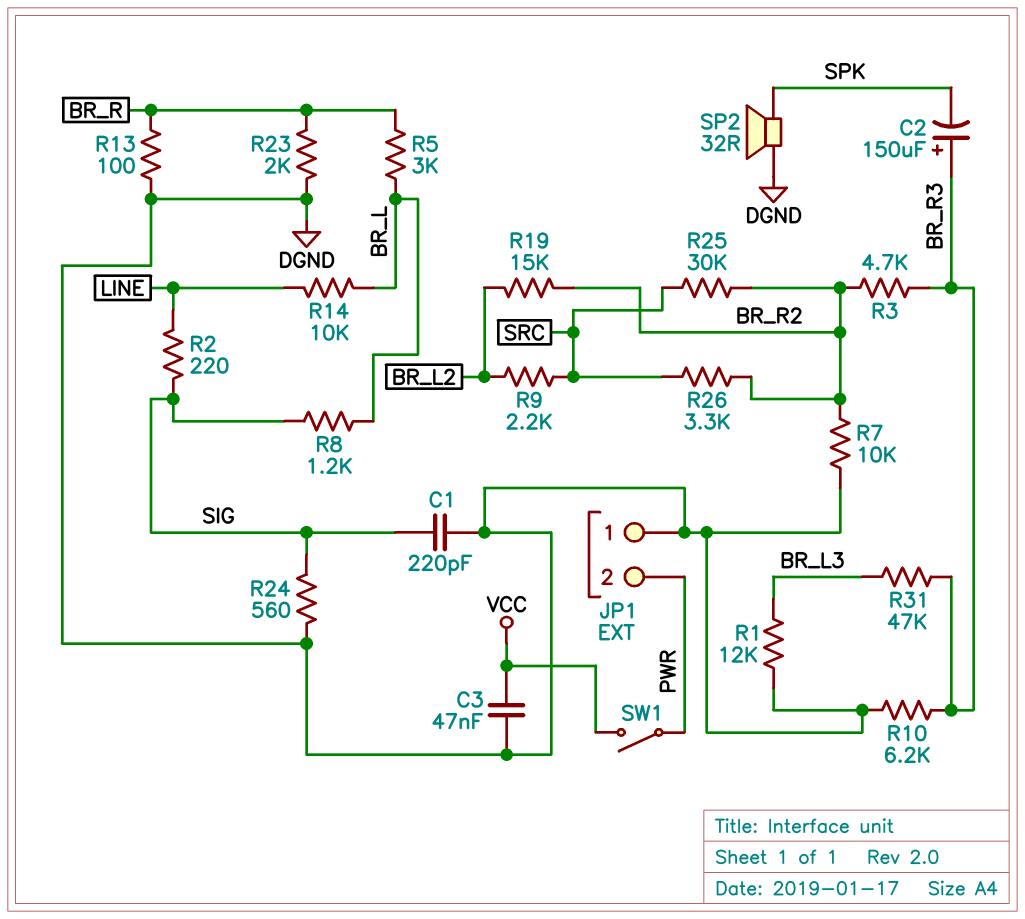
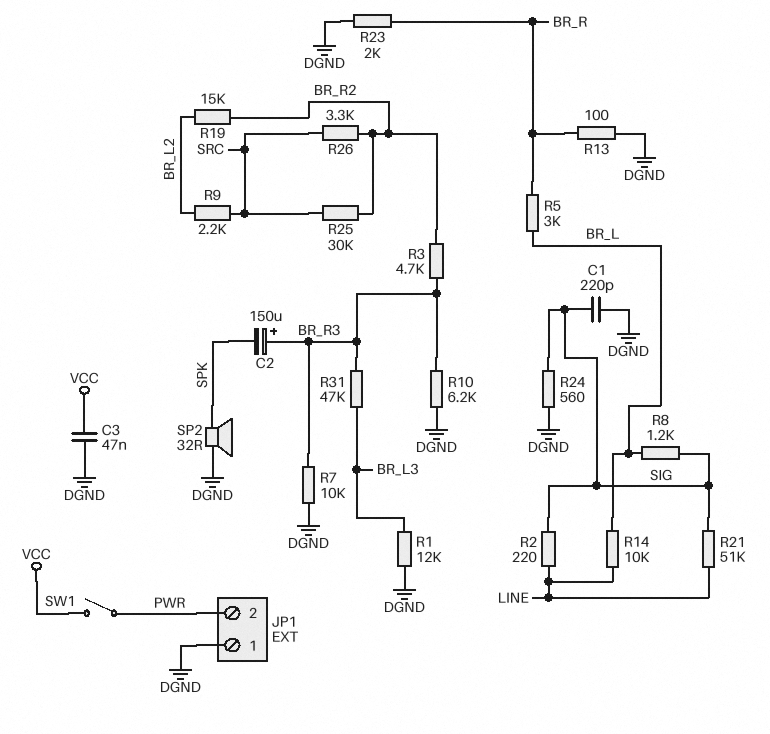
R7: 10k (BR_R2, DGND) -> 10k (BR_R3, DGND)
R21: none -> 51k (LINE, SIG)

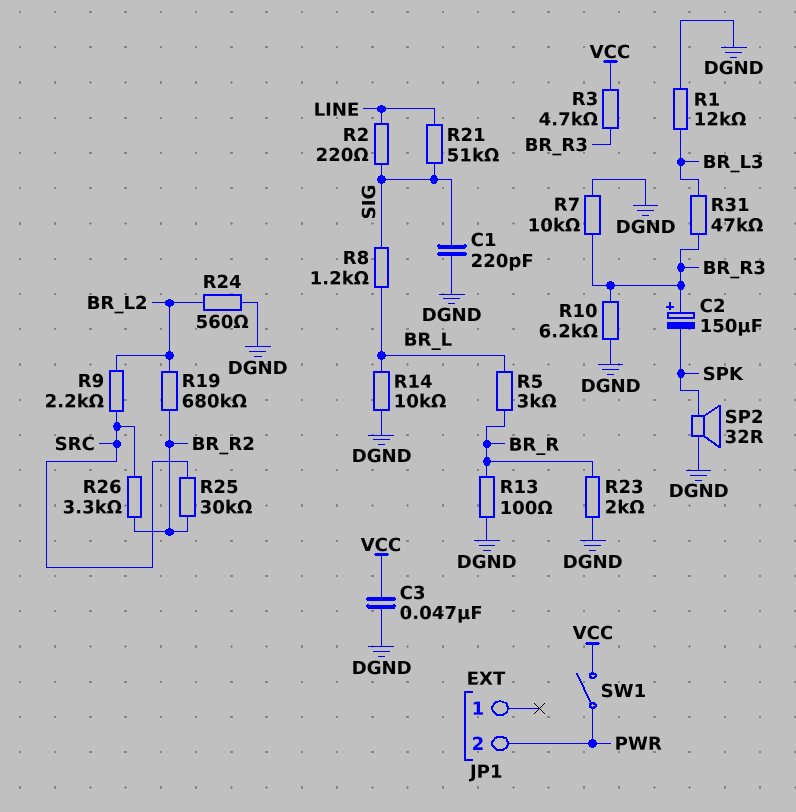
JP1 pin 1: DGND -> none
R3: 4.7k (BR_R2, BR_R3) -> 4.7k (BR_R3, VCC)
R14: 10k (BR_L, LINE) -> 10k (BR_L, DGND)
R19: 15k (BR_L2, BR_R2) -> 680k (BR_L2, BR_R2)
R24: 560 (DGND, SIG) -> 560 (BR_L2, DGND)

